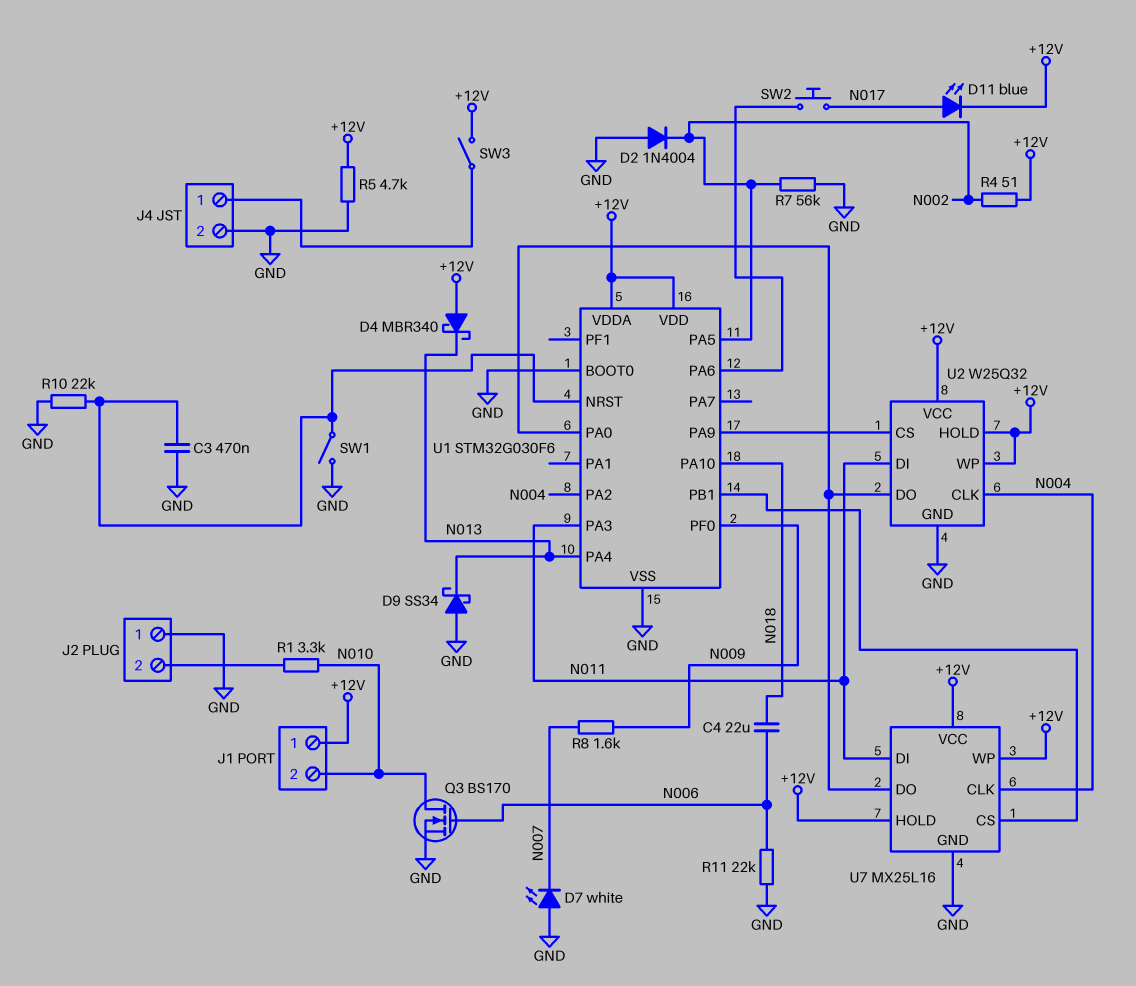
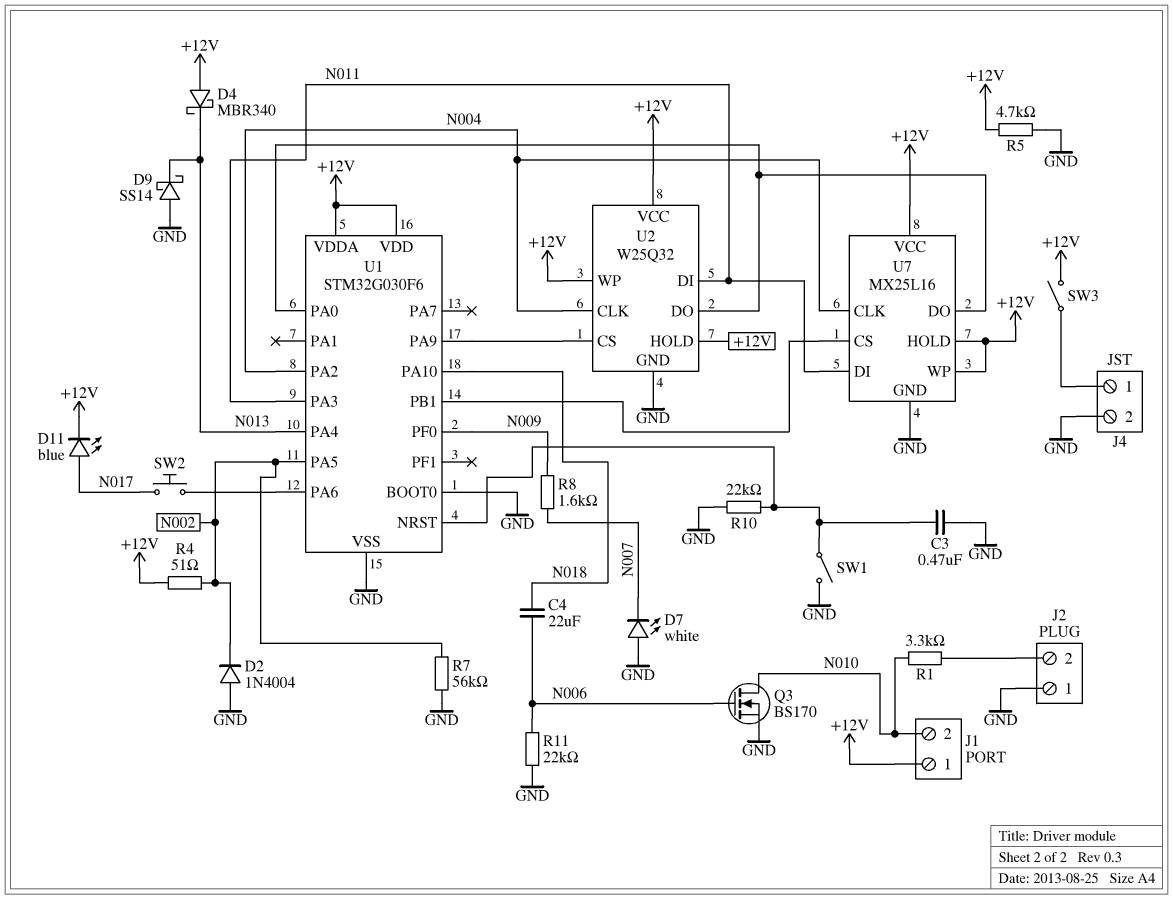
D9: schottky SS34 (A GND, K N013) -> schottky SS14 (A GND, K N013)

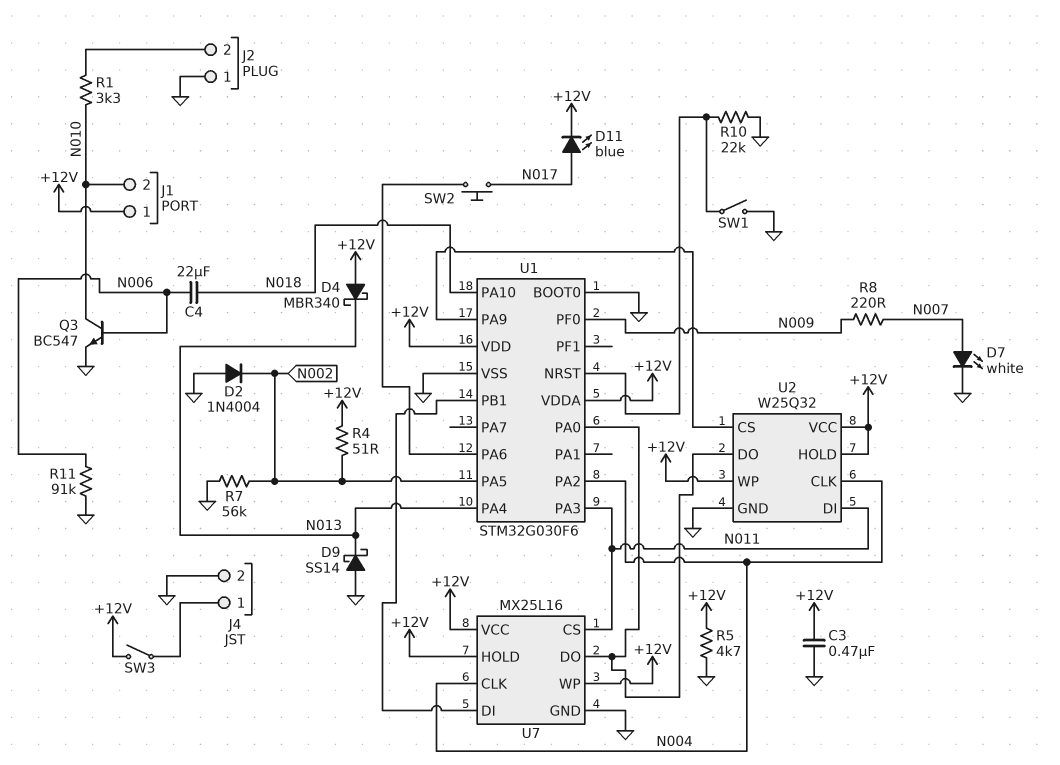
C3: 470nF (GND, U1/NRST) -> 470nF (+12V, GND)
D7: LED white (A GND, K N007) -> LED white (A N007, K GND)
Q3: NMOS BS170 (G N006, D N010, S GND) -> NPN BC547 (B N006, C N010, E GND)
R8: 1.6k (N007, N009) -> 220 (N007, N009)
R11: 22k (GND, N006) -> 91k (GND, N006)
U7 pin CS: U1/PB1 -> N011
U7 pin DI: N011 -> U1/PB1

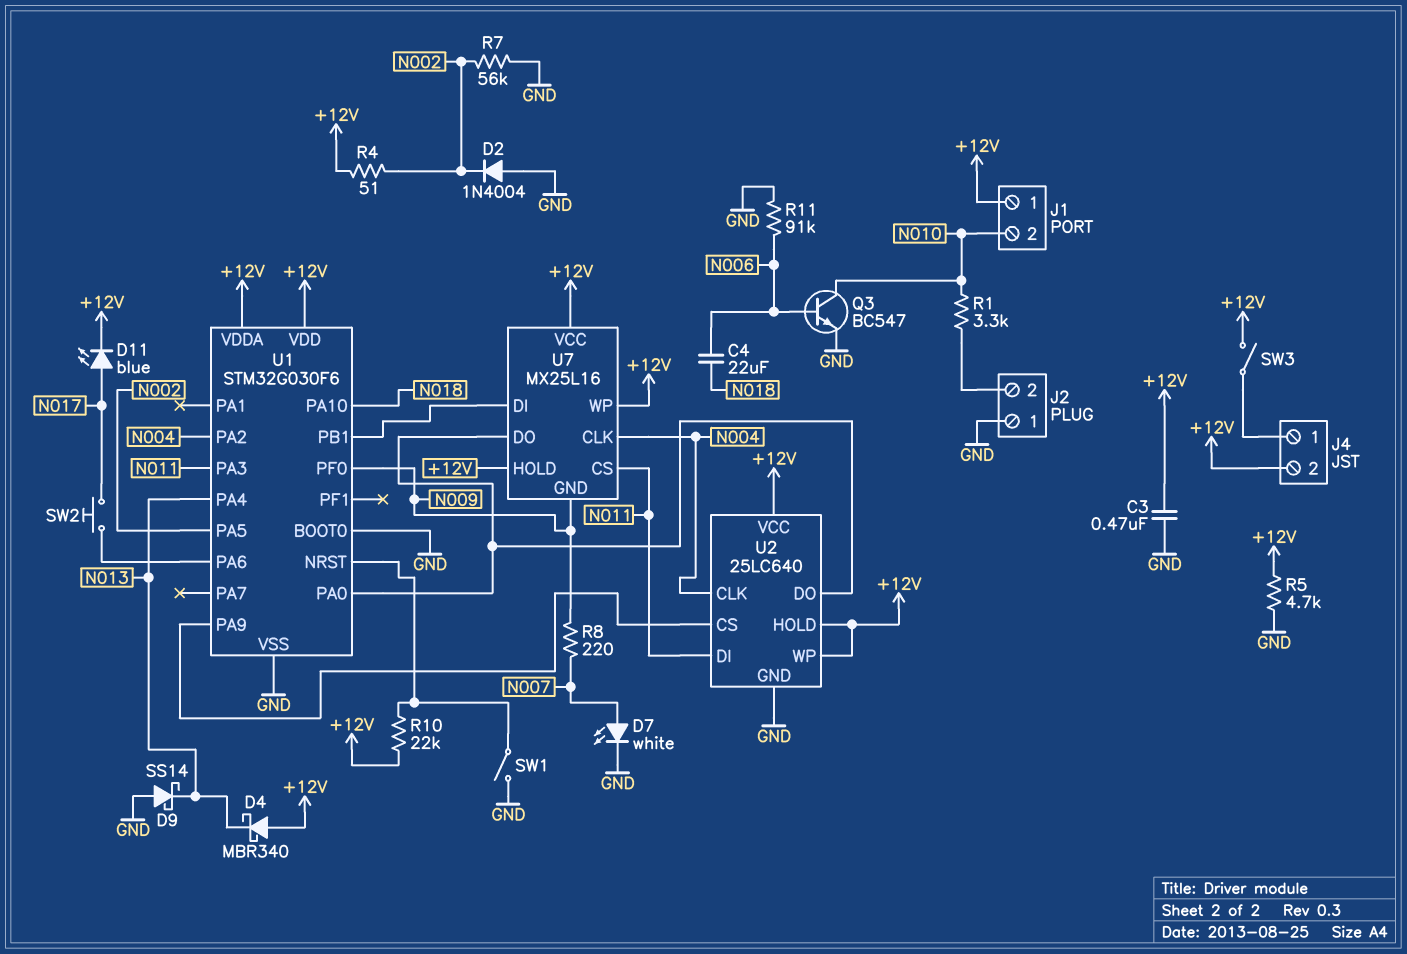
J4 pin 2: GND -> +12V
R10: 22k (GND, U1/NRST) -> 22k (+12V, U1/NRST)
U2: W25Q32 -> 25LC640
U7 pin GND: GND -> N009

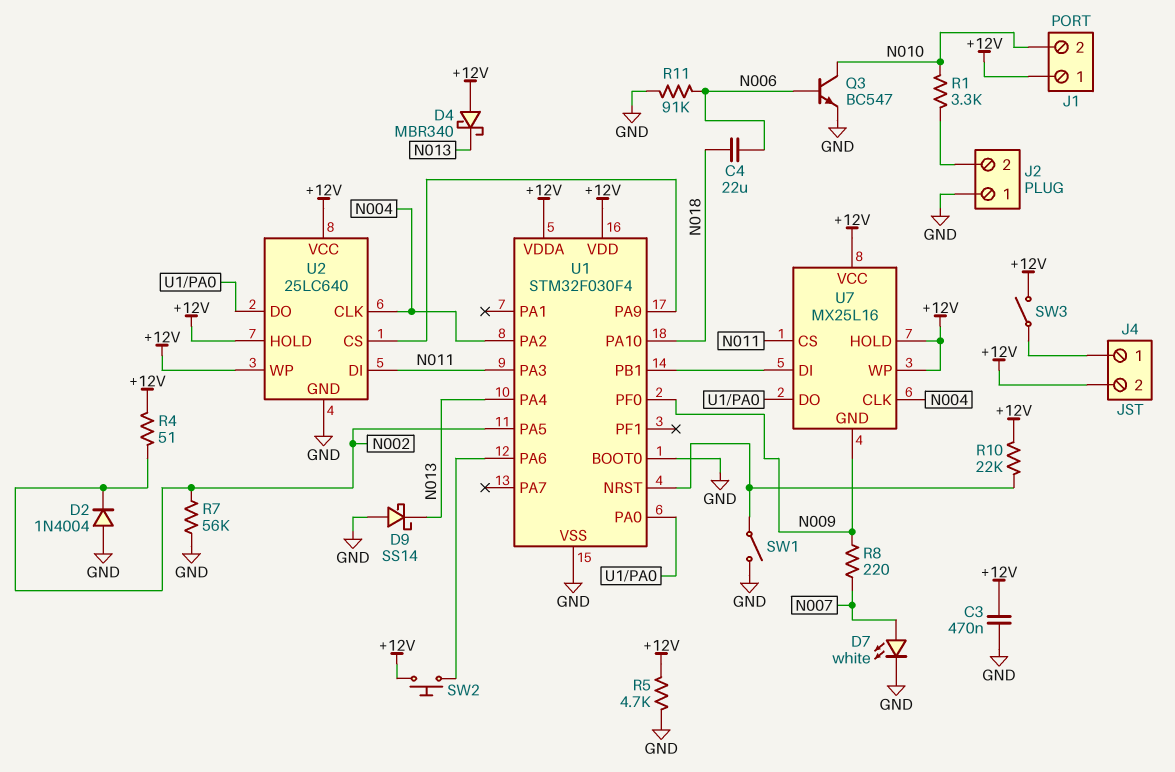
D11: LED blue (A N017, K +12V) -> none
SW2: button (N017, U1/PA6) -> button (+12V, U1/PA6)
U1: STM32G030F6 -> STM32F030F4

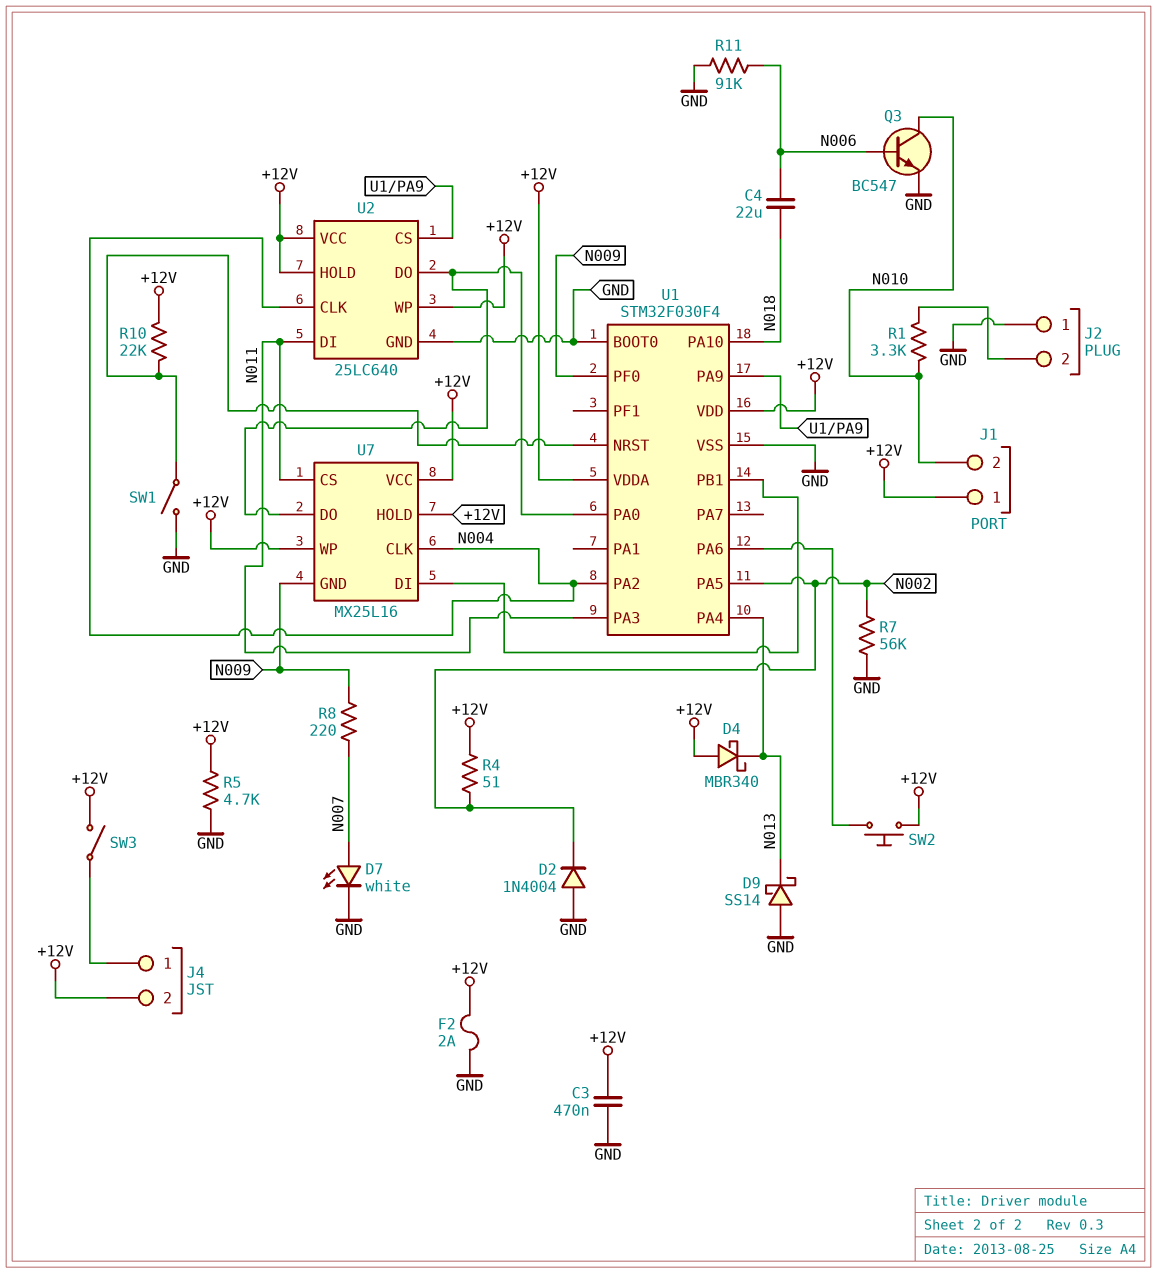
F2: none -> 2A (+12V, GND)

